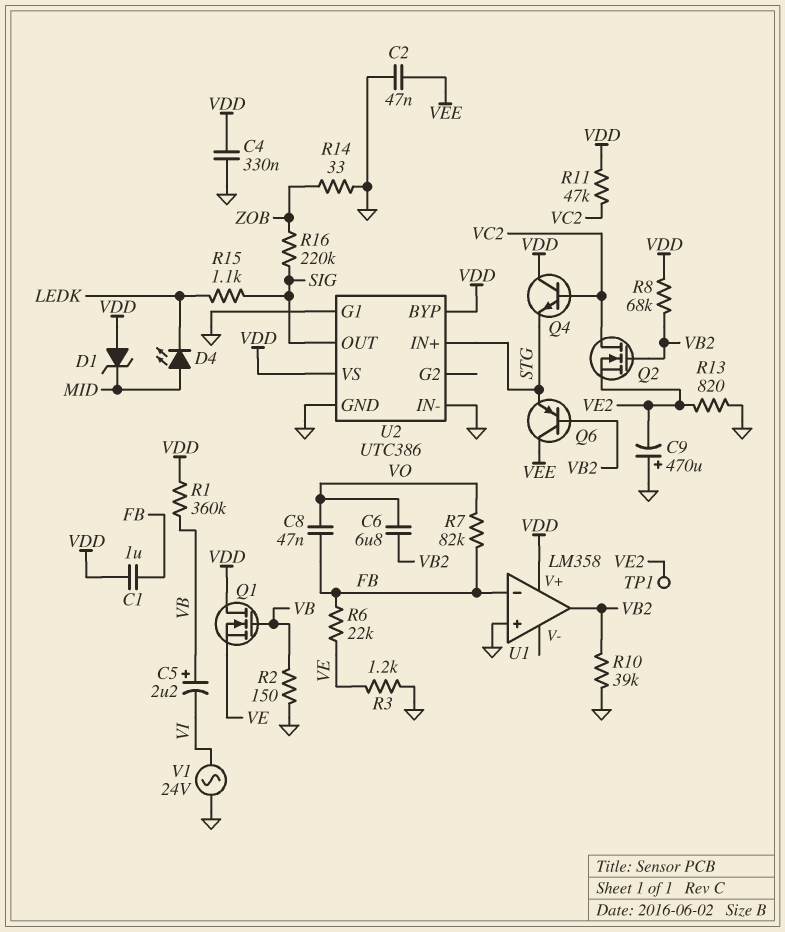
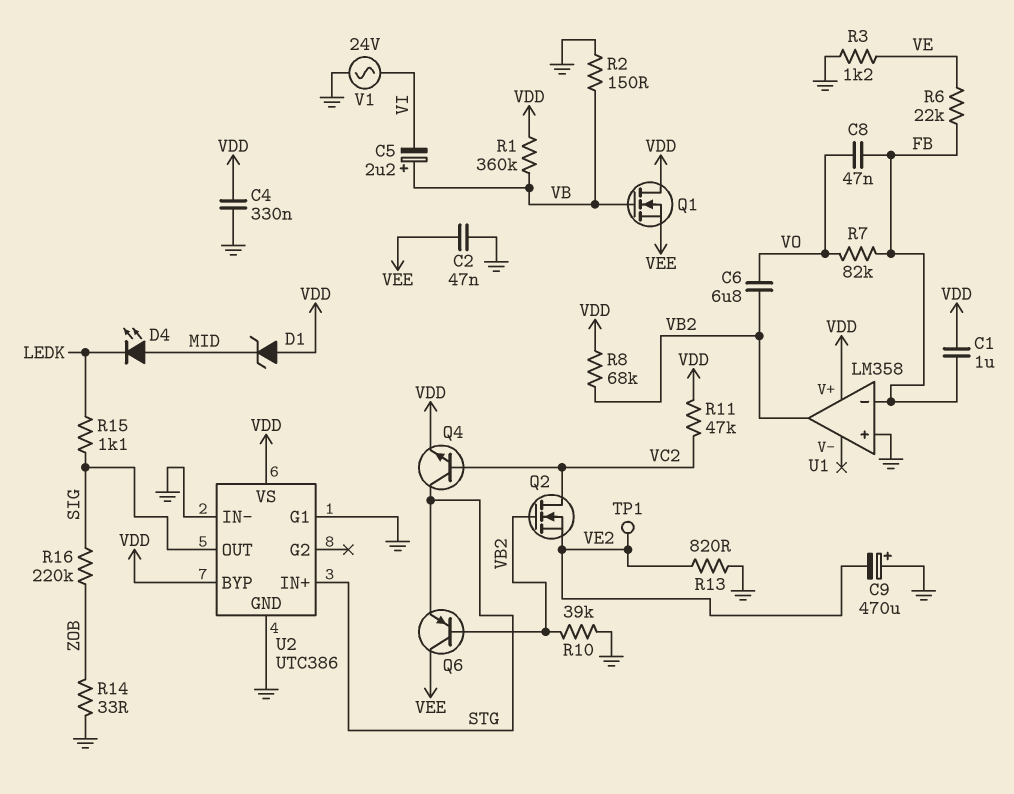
Q1: NMOS (G VB, D VDD, S VE) -> NMOS (G VB, D VDD, S VEE)
Q4: NPN (B VC2, C VDD, E STG) -> NPN (B VC2, C STG, E VDD)

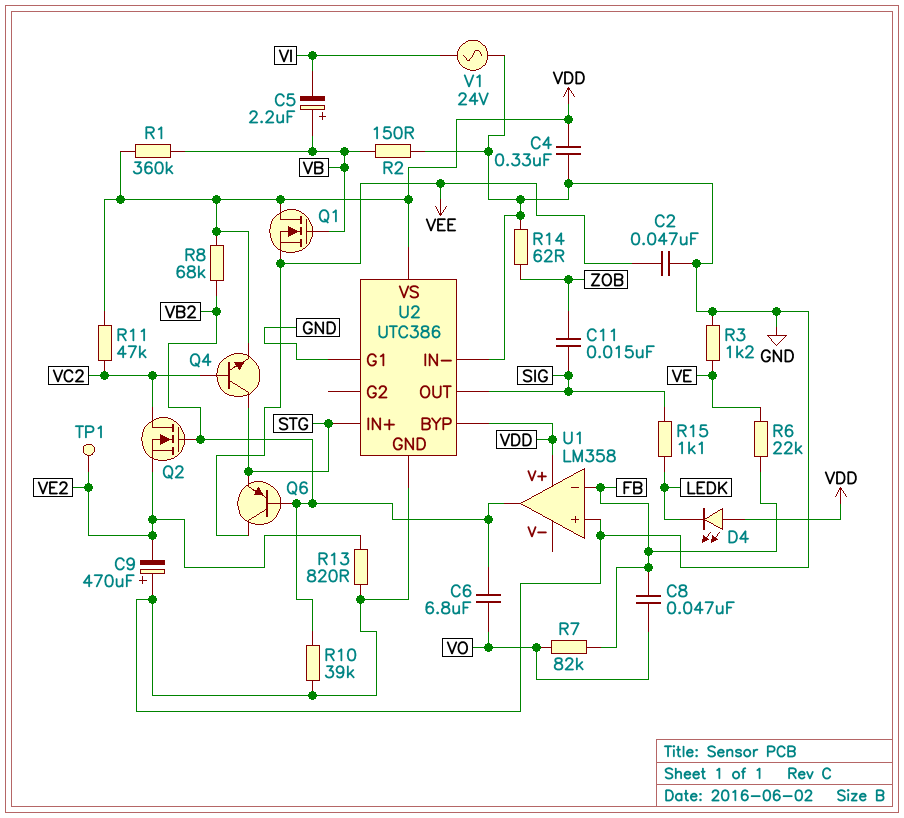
C1: 1uF (FB, VDD) -> none
C11: none -> 15nF (SIG, ZOB)
D1: zener (A VDD, K MID) -> none
D4: LED (A MID, K LEDK) -> LED (A VDD, K LEDK)
R14: 33 (GND, ZOB) -> 62 (GND, ZOB)
R16: 220k (SIG, ZOB) -> none

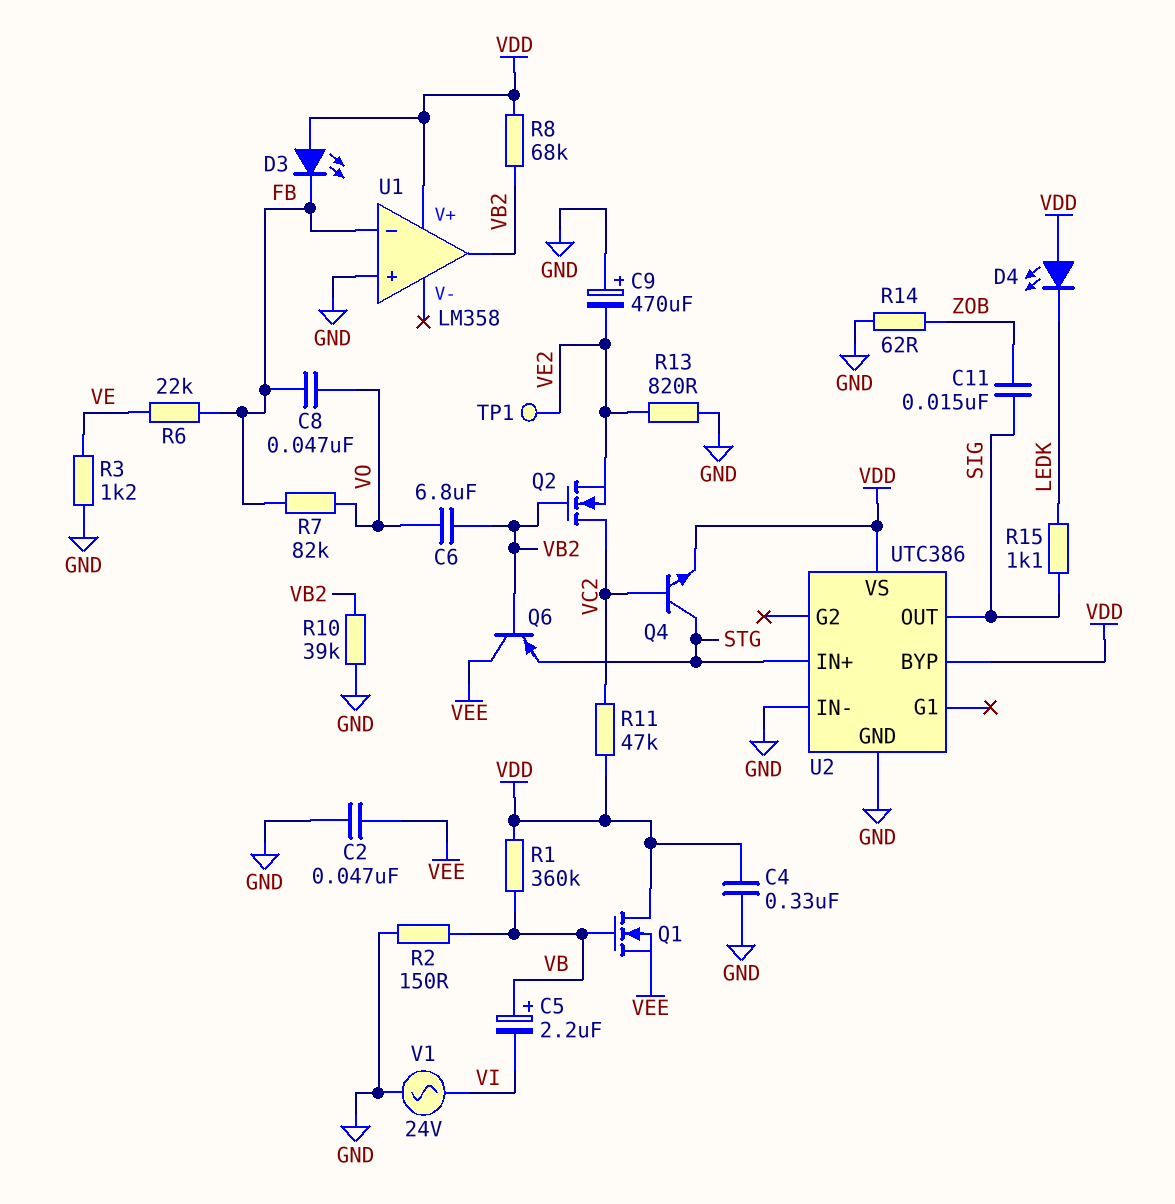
D3: none -> LED (A VDD, K FB)
U2 pin G1: GND -> none

